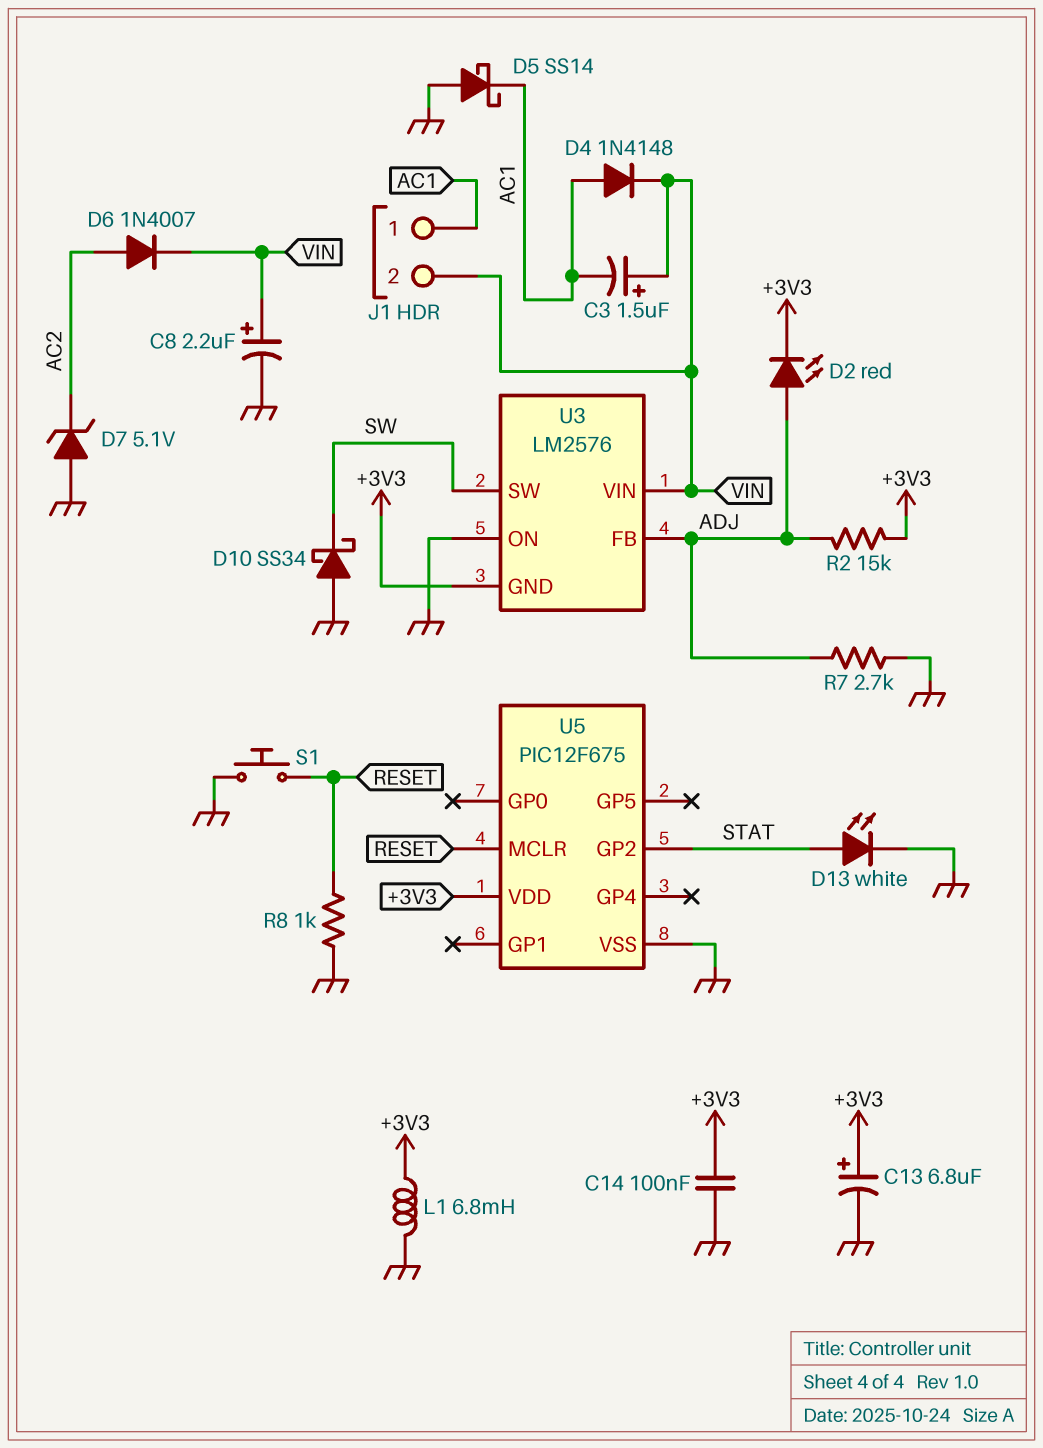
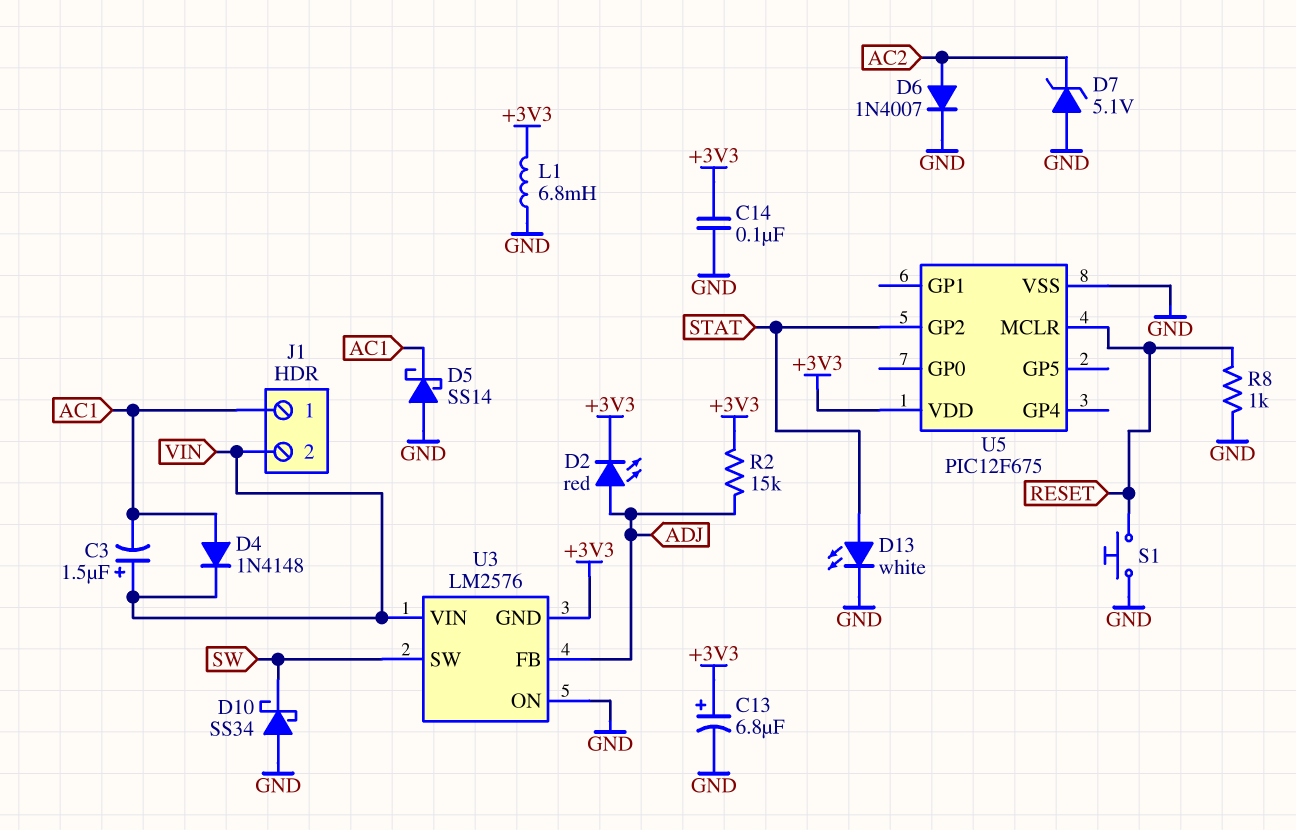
C8: 2.2uF (plus VIN, minus GND) -> none
D6: diode 1N4007 (A AC2, K VIN) -> diode 1N4007 (A AC2, K GND)
R7: 2.7k (ADJ, GND) -> none

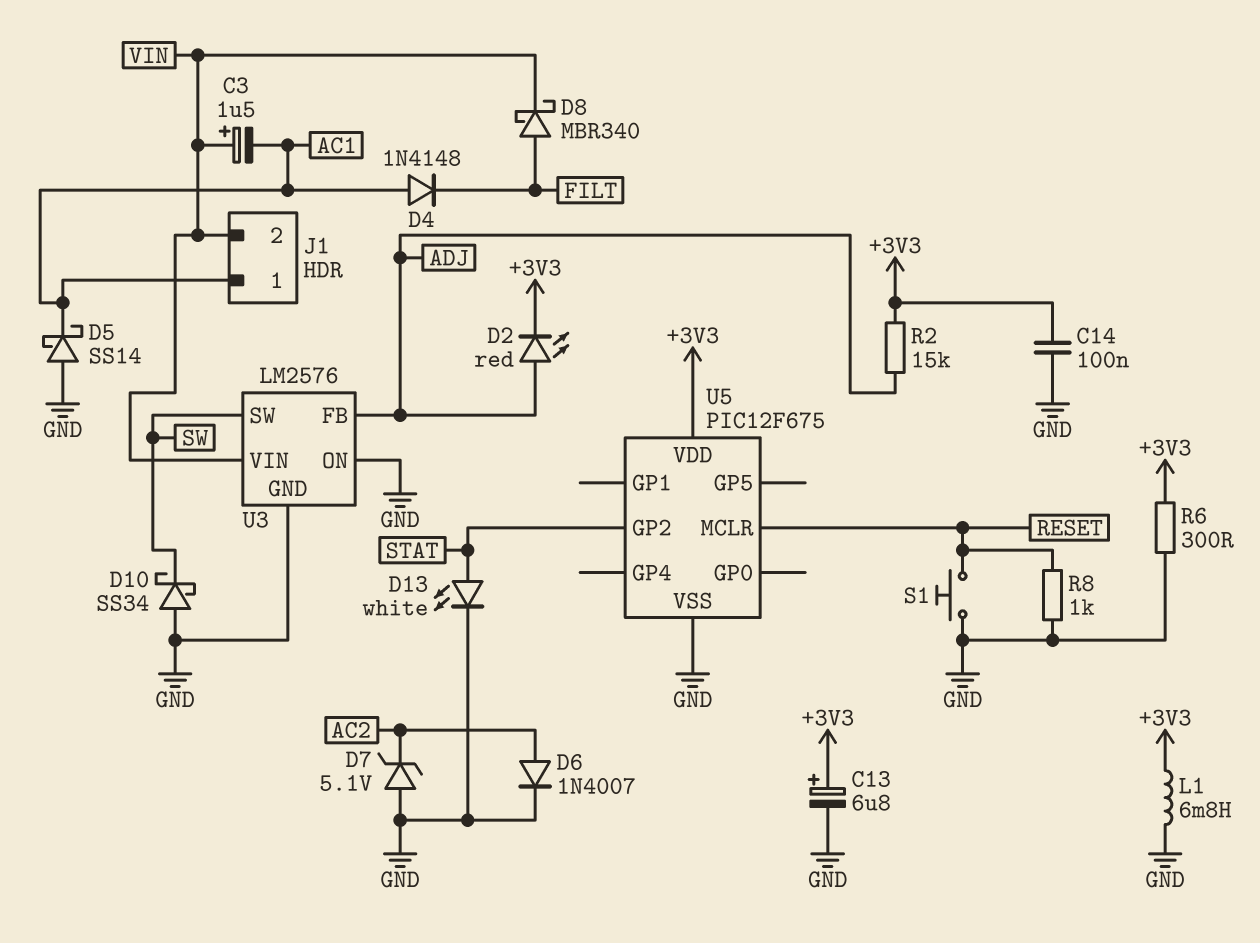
D4: diode 1N4148 (A AC1, K VIN) -> diode 1N4148 (A AC1, K FILT)
D8: none -> schottky MBR340 (A FILT, K VIN)
R6: none -> 300 (+3V3, GND)
U3 pin GND: +3V3 -> GND

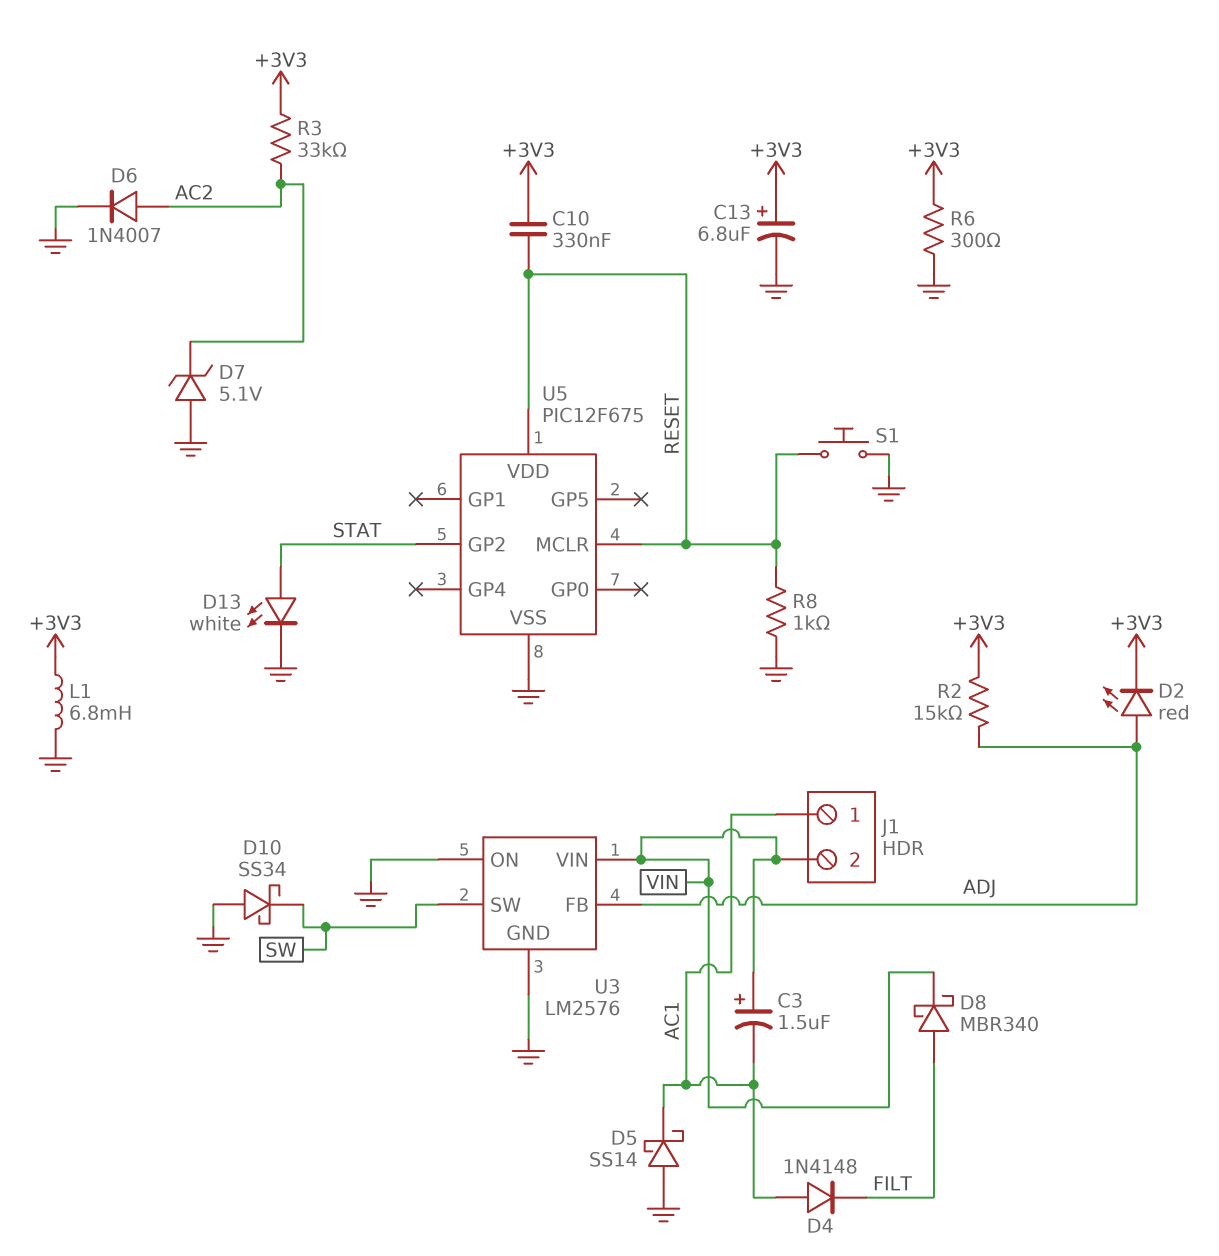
C10: none -> 330nF (+3V3, RESET)
C14: 100nF (+3V3, GND) -> none
R3: none -> 33k (+3V3, AC2)
U5 pin VDD: +3V3 -> RESET

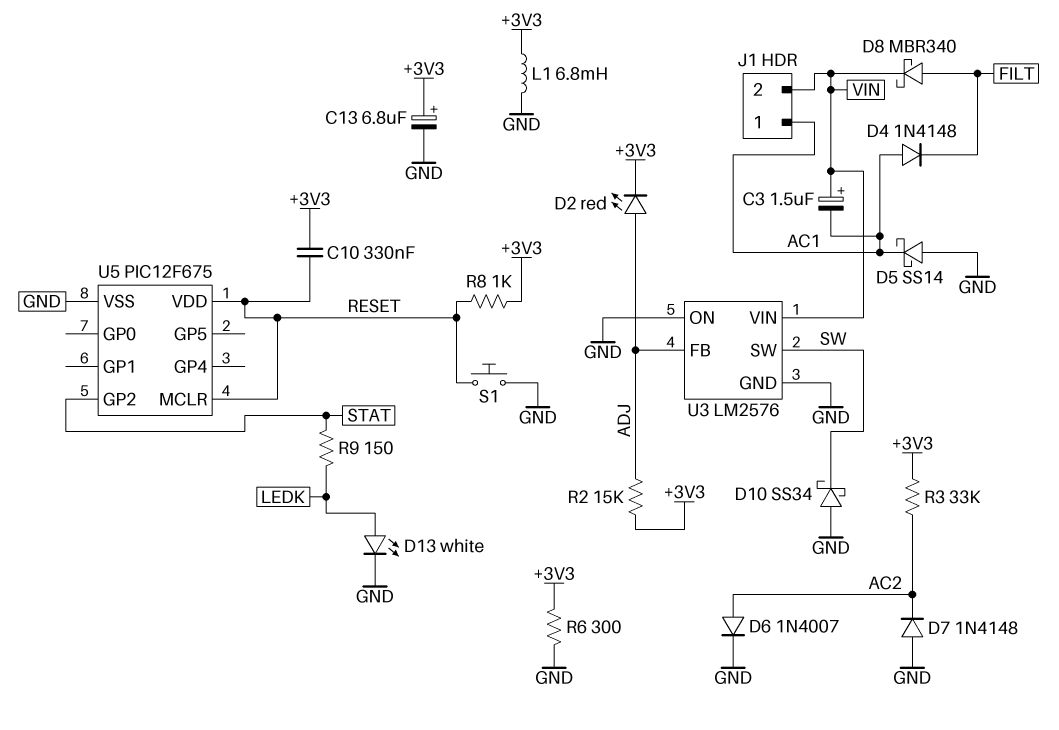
D7: zener 5.1V (A GND, K AC2) -> diode 1N4148 (A GND, K AC2)
D13: LED white (A STAT, K GND) -> LED white (A LEDK, K GND)
R8: 1k (GND, RESET) -> 1k (+3V3, RESET)
R9: none -> 150 (LEDK, STAT)

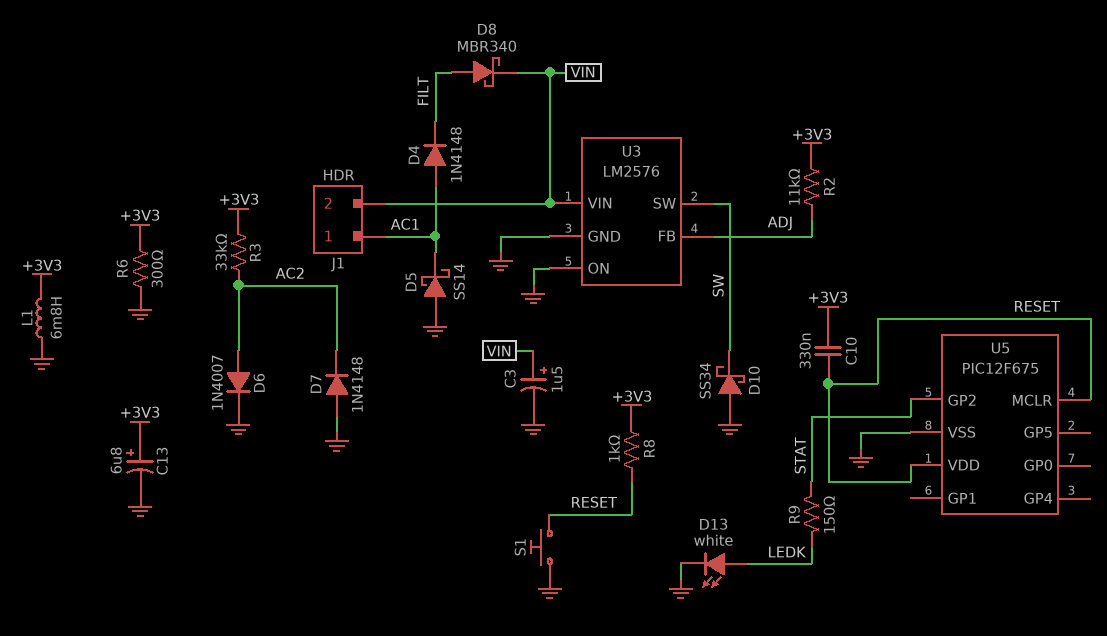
C3: 1.5uF (plus VIN, minus AC1) -> 1.5uF (plus VIN, minus GND)
D2: LED red (A ADJ, K +3V3) -> none
R2: 15k (+3V3, ADJ) -> 11k (+3V3, ADJ)

